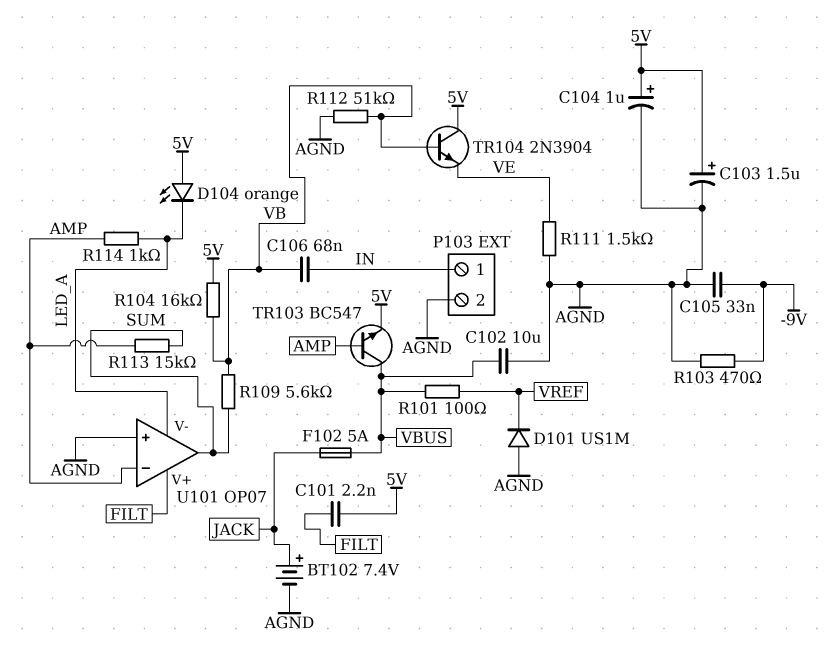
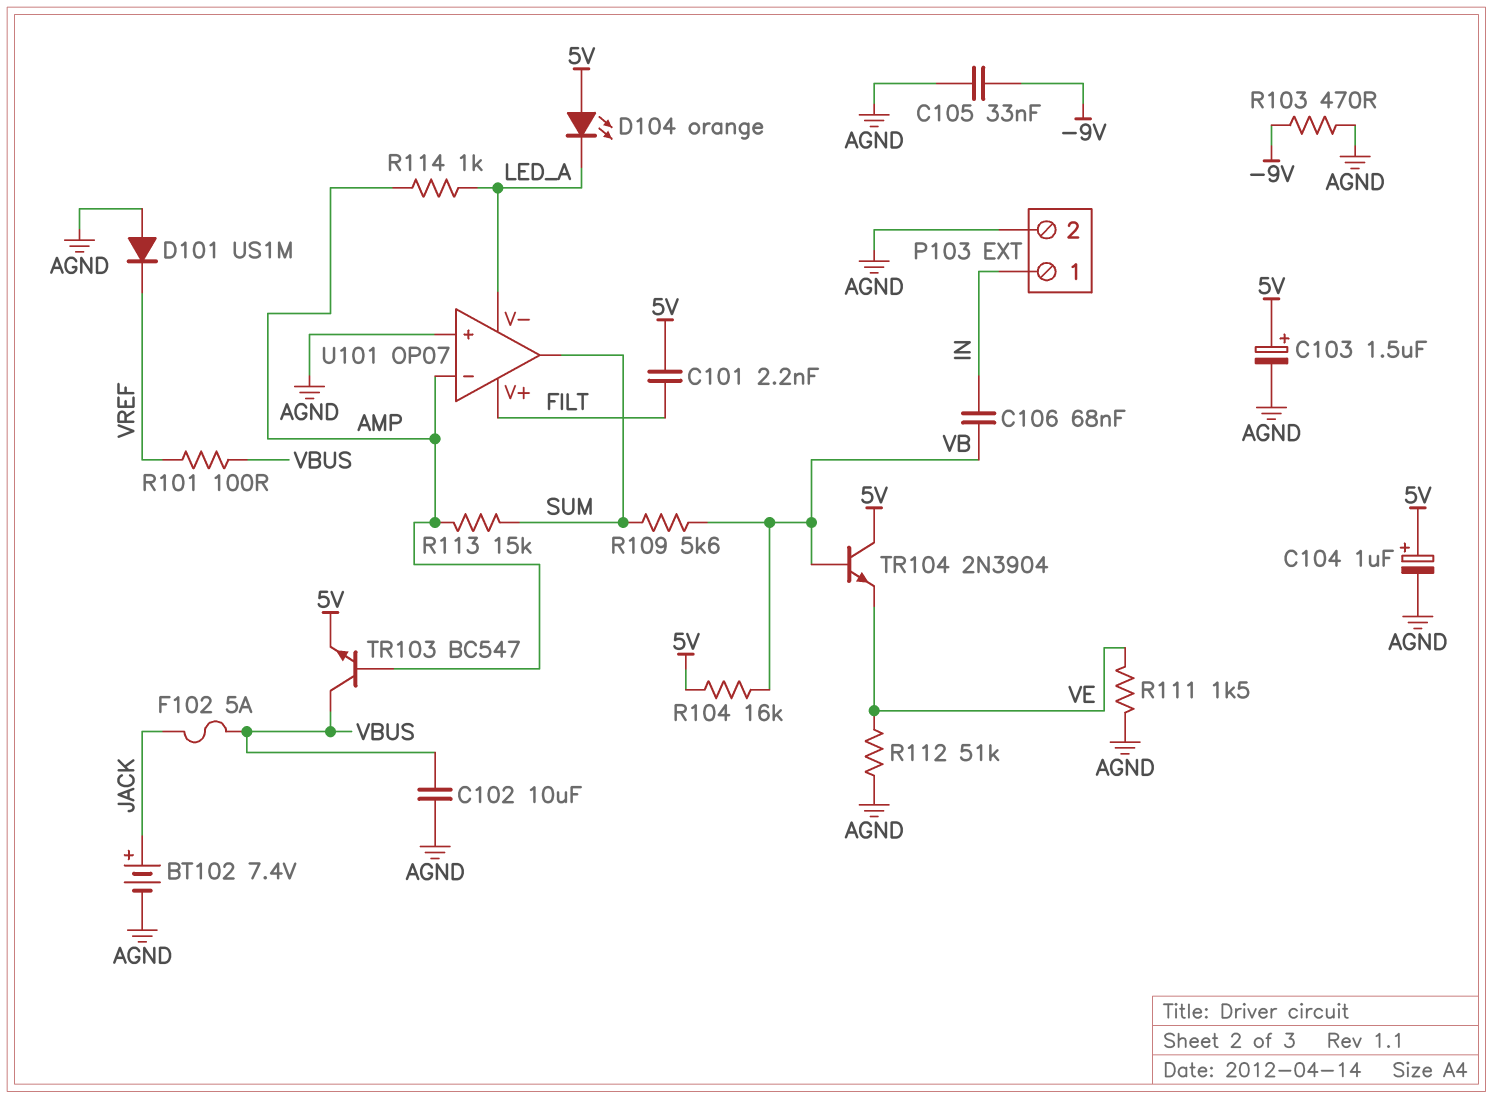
R112: 51k (AGND, VB) -> 51k (AGND, VE)

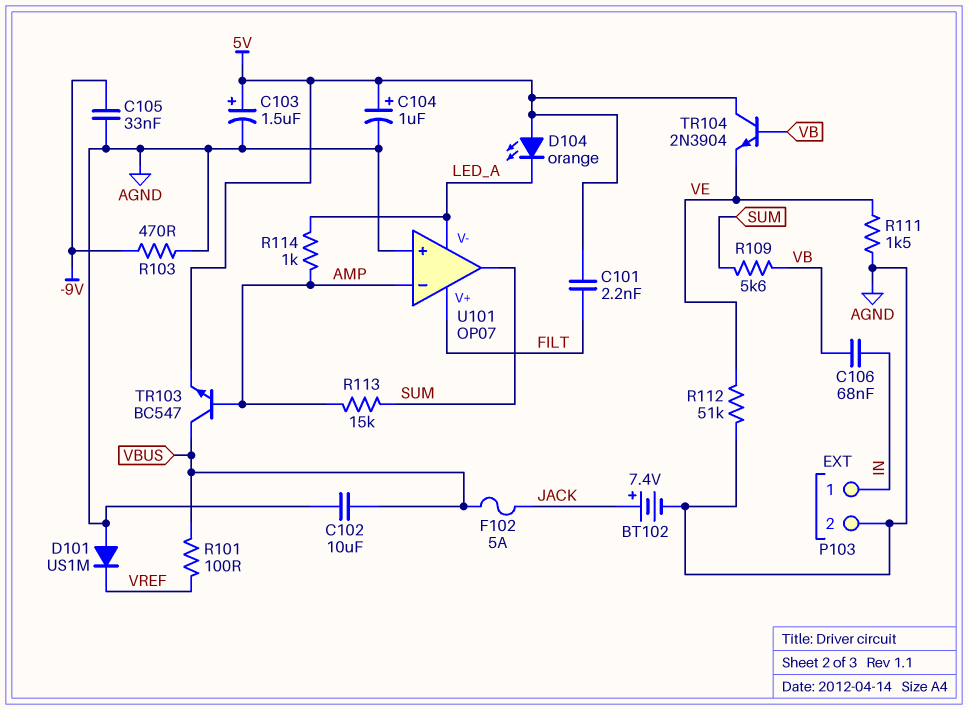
R104: 16k (5V, VB) -> none

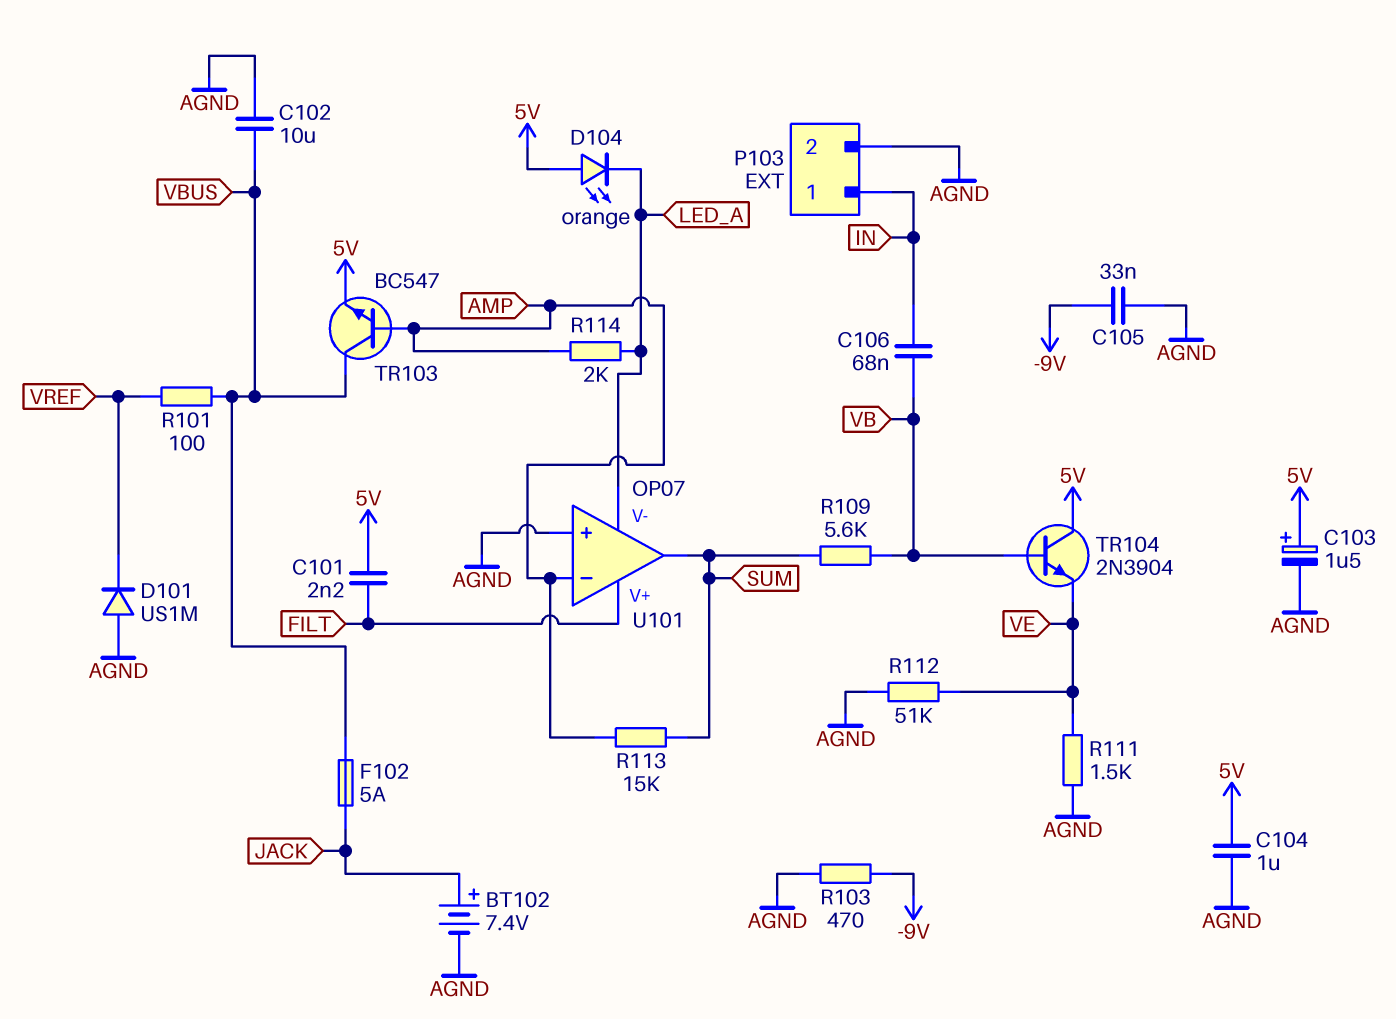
C104: 1uF (plus 5V, minus AGND) -> 1uF (5V, AGND)
R114: 1k (AMP, LED_A) -> 2k (AMP, LED_A)

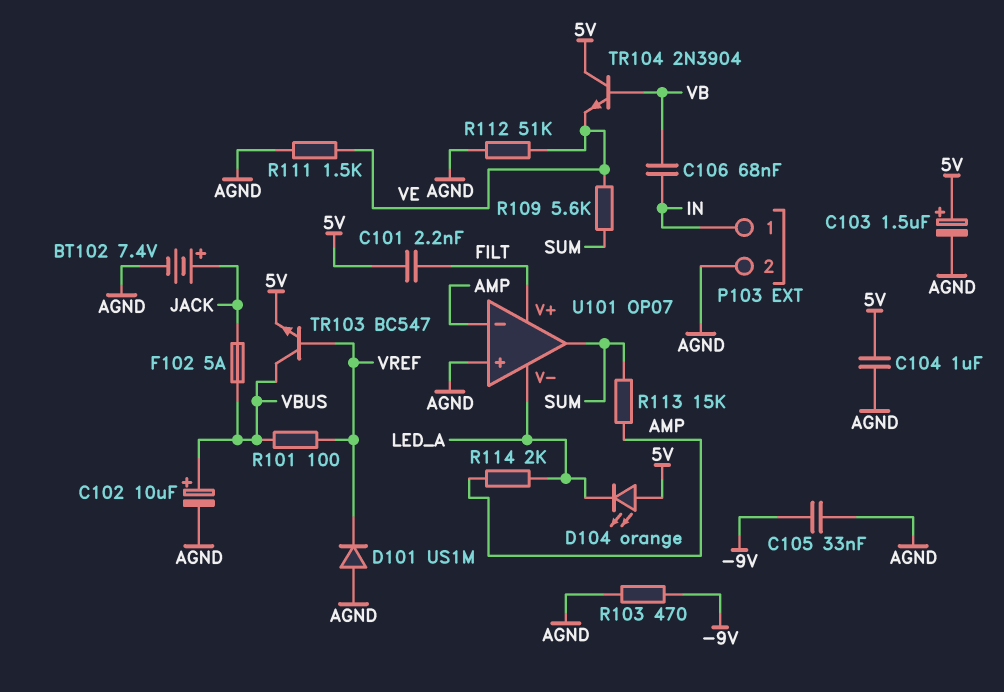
C102: 10uF (AGND, VBUS) -> 10uF (plus VBUS, minus AGND)
R109: 5.6k (SUM, VB) -> 5.6k (SUM, VE)
TR103: NPN BC547 (B AMP, C VBUS, E 5V) -> NPN BC547 (B VREF, C VBUS, E 5V)

